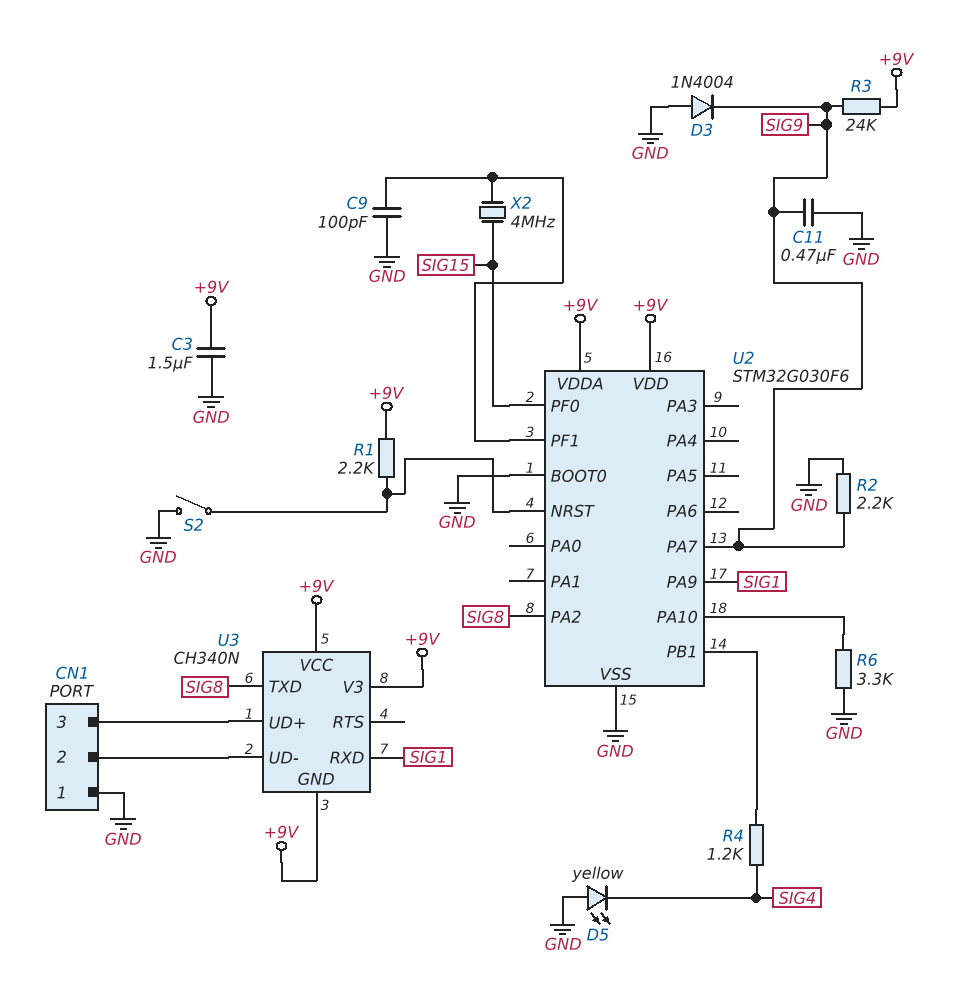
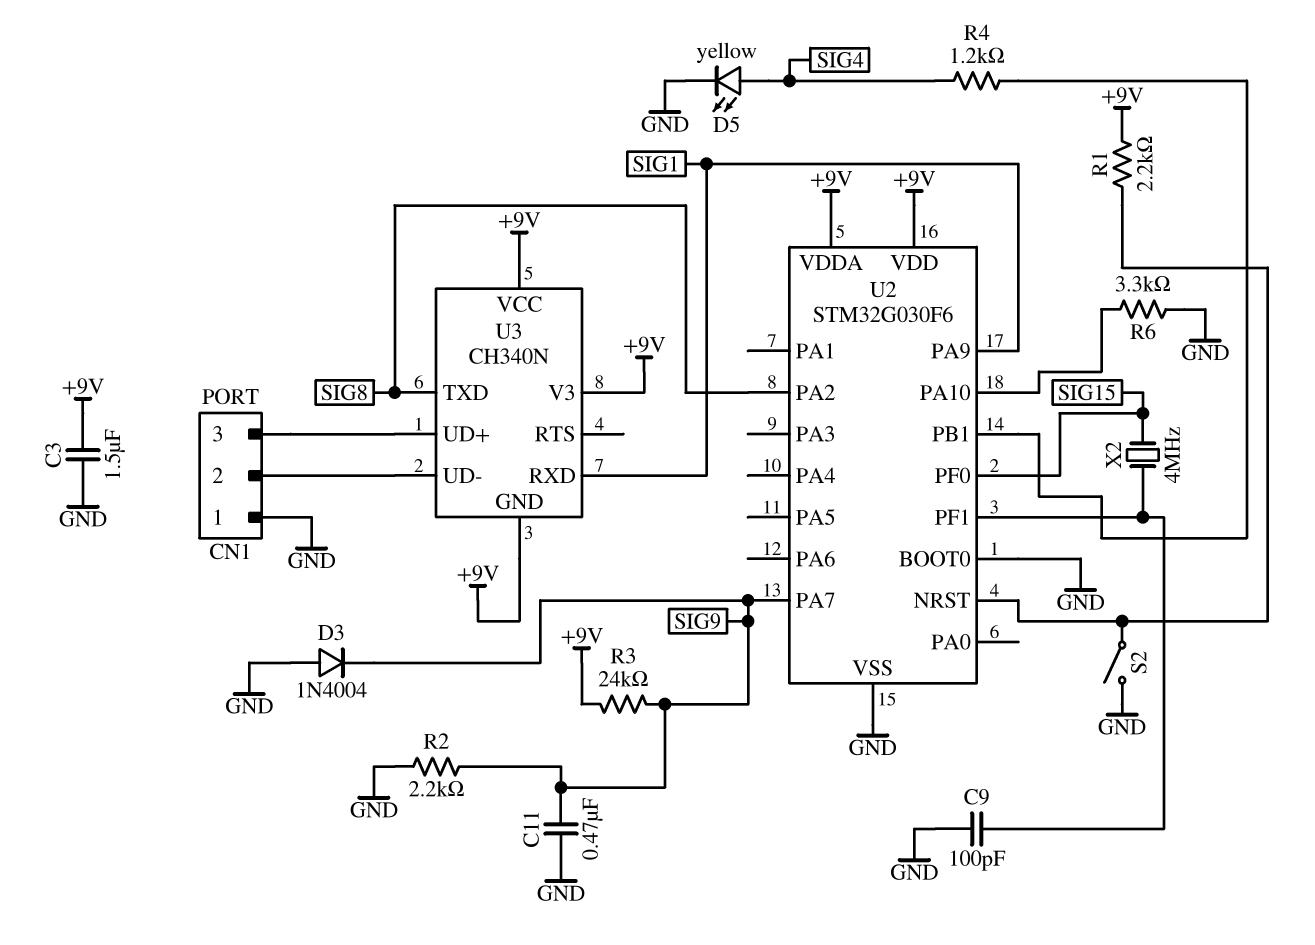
D5: LED yellow (A GND, K SIG4) -> LED yellow (A SIG4, K GND)

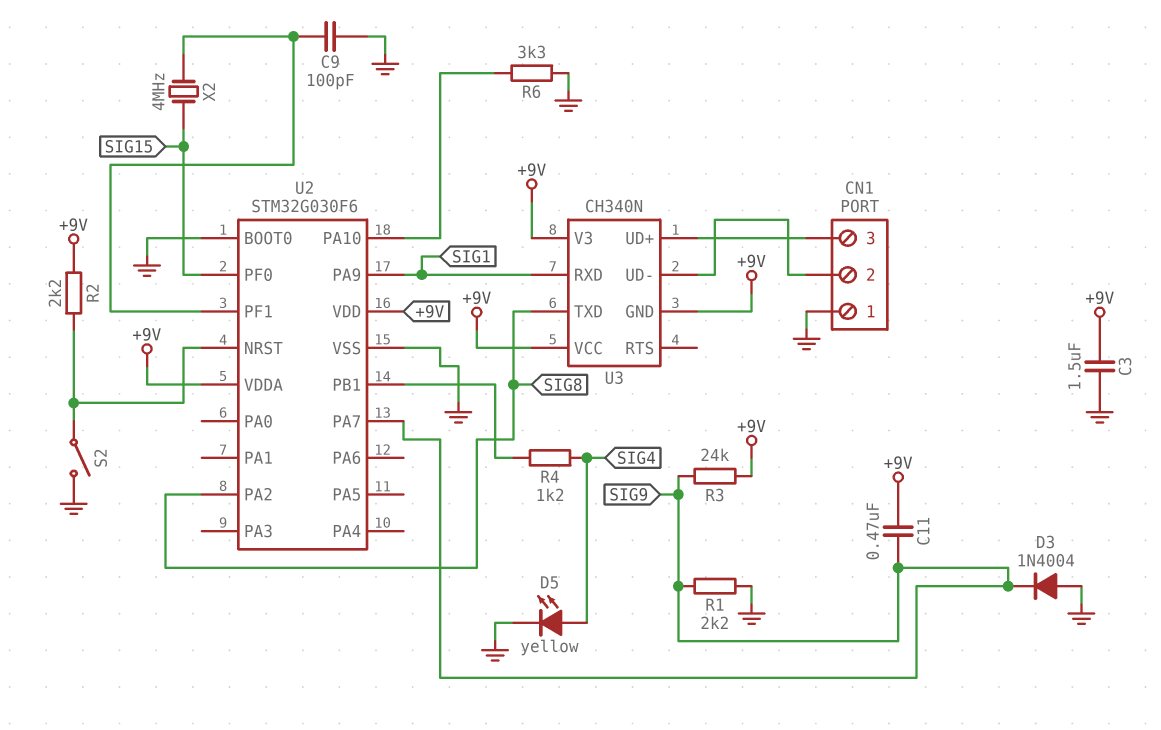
C11: 470nF (GND, SIG9) -> 470nF (+9V, SIG9)
R1: 2.2k (+9V, U2/NRST) -> 2.2k (GND, SIG9)
R2: 2.2k (GND, SIG9) -> 2.2k (+9V, U2/NRST)

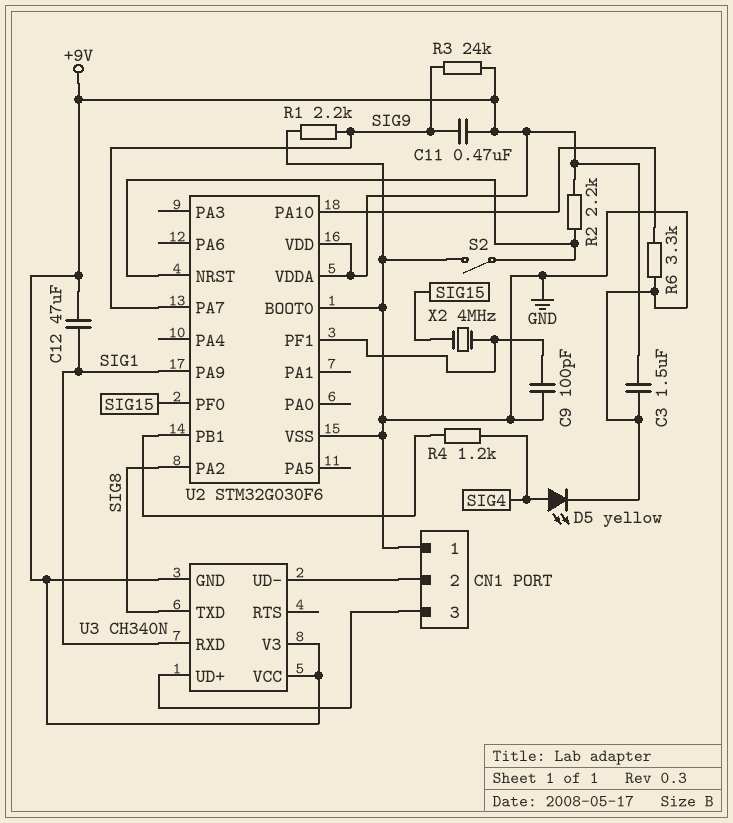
C12: none -> 47uF (+9V, SIG1)
D3: diode 1N4004 (A GND, K SIG9) -> none

